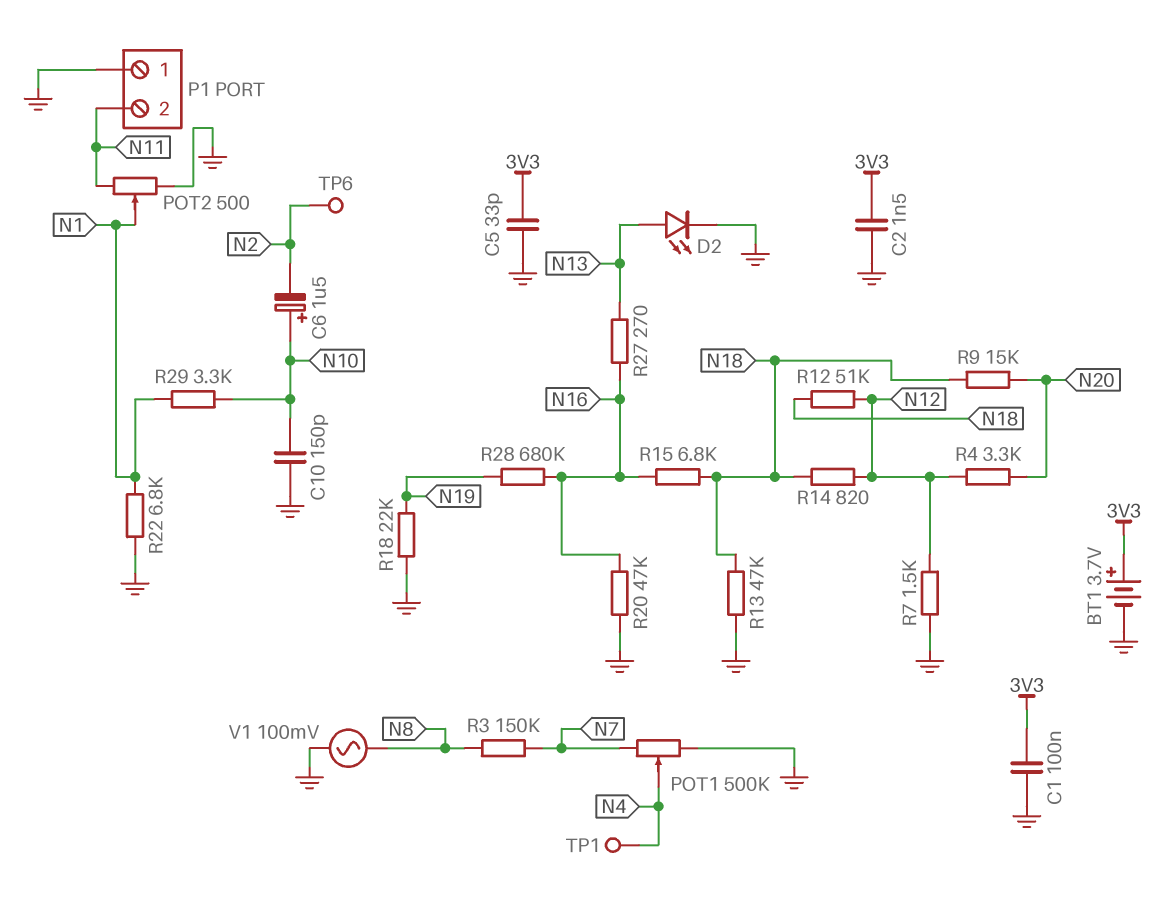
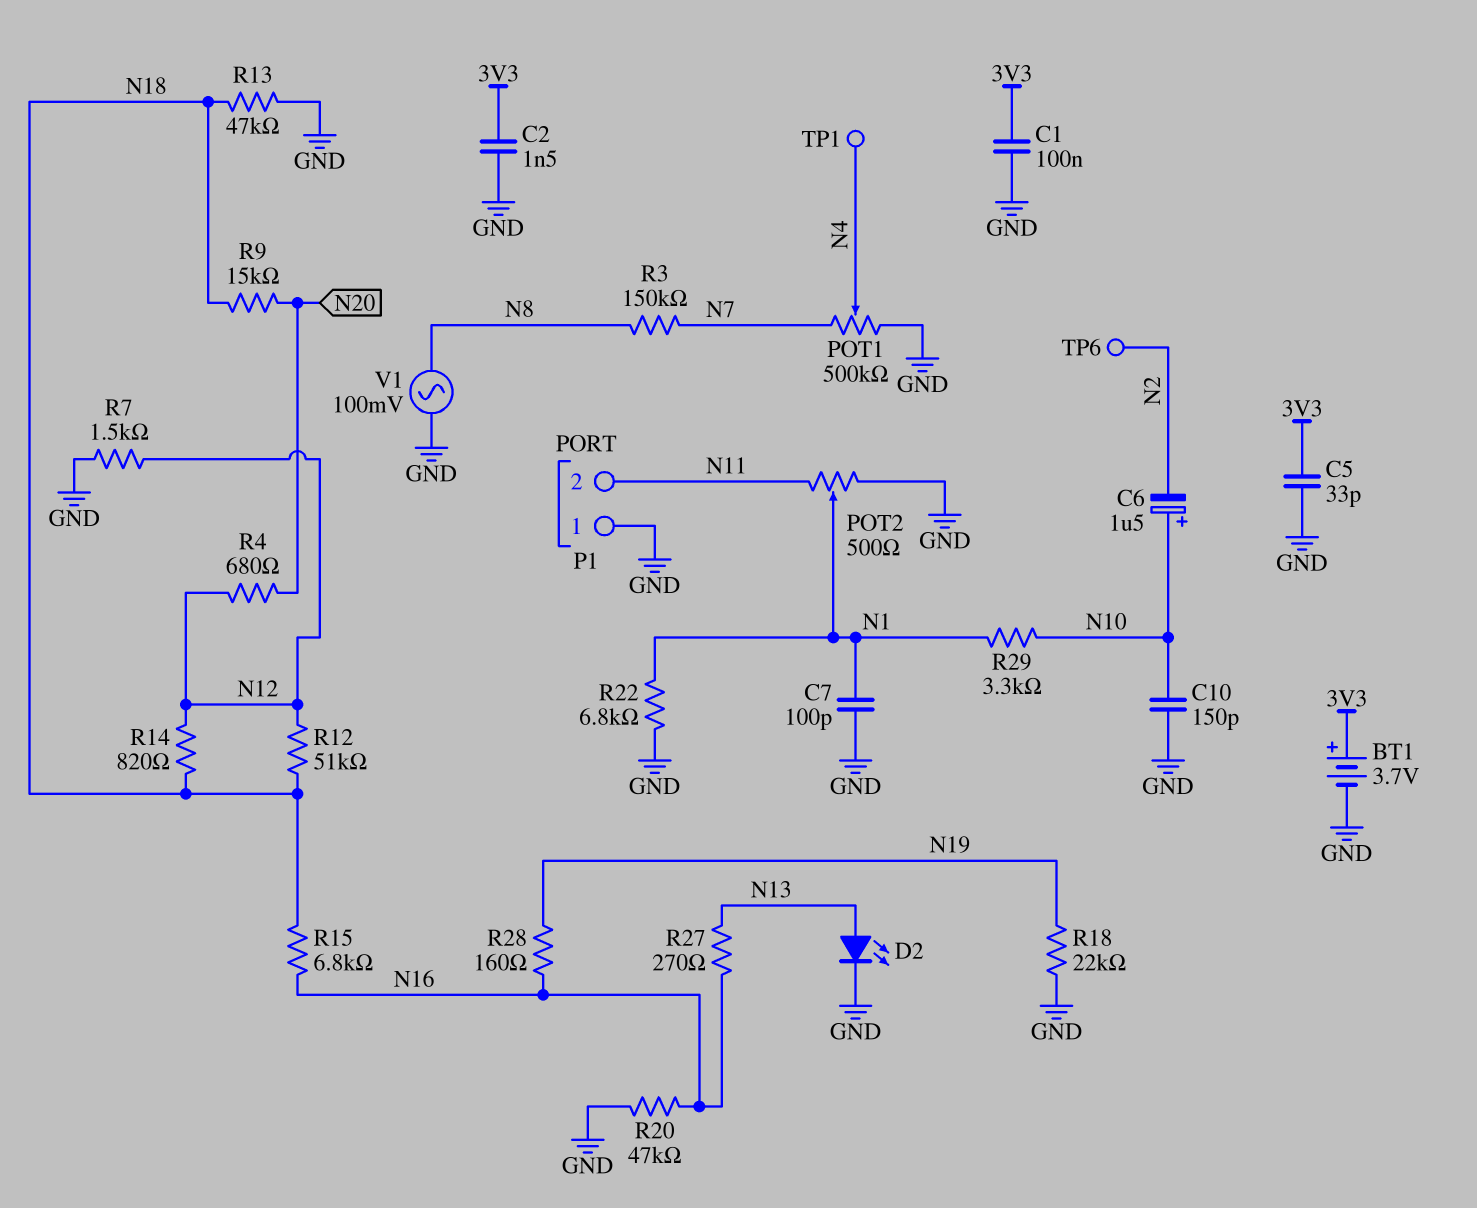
C7: none -> 100pF (GND, N1)
R4: 3.3k (N12, N20) -> 680 (N12, N20)
R28: 680k (N16, N19) -> 160 (N16, N19)

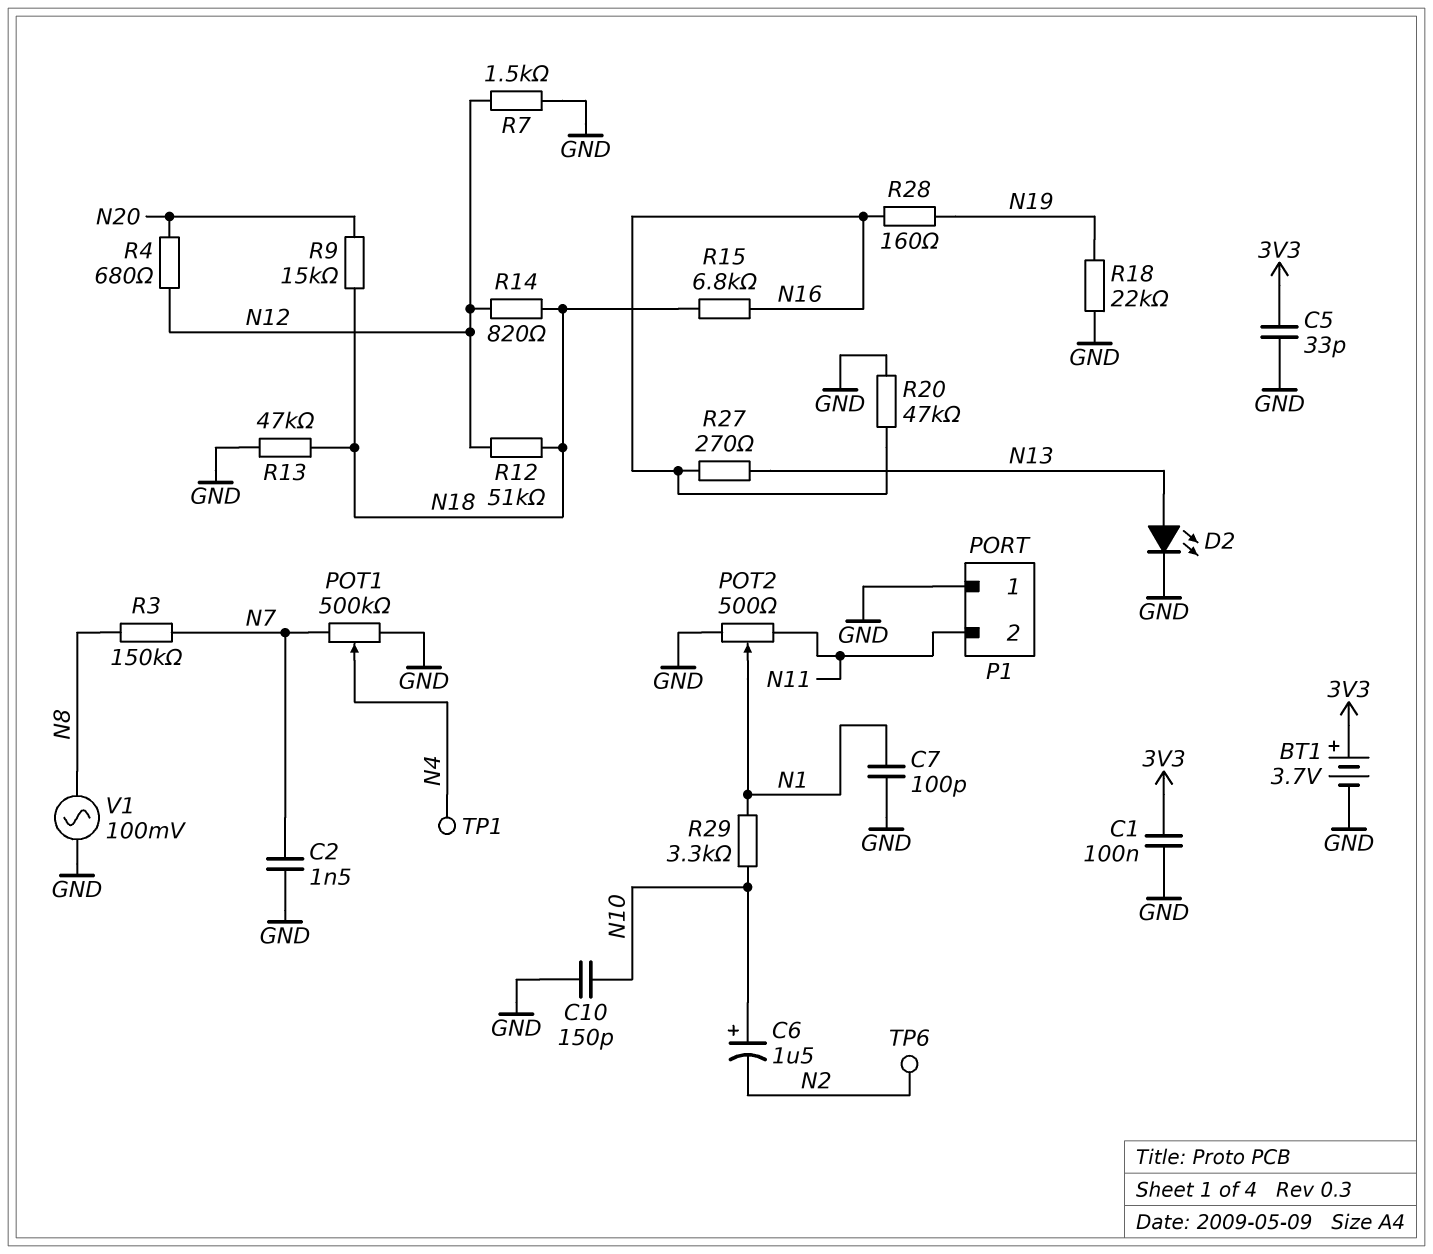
C2: 1.5nF (3V3, GND) -> 1.5nF (GND, N7)
R22: 6.8k (GND, N1) -> none

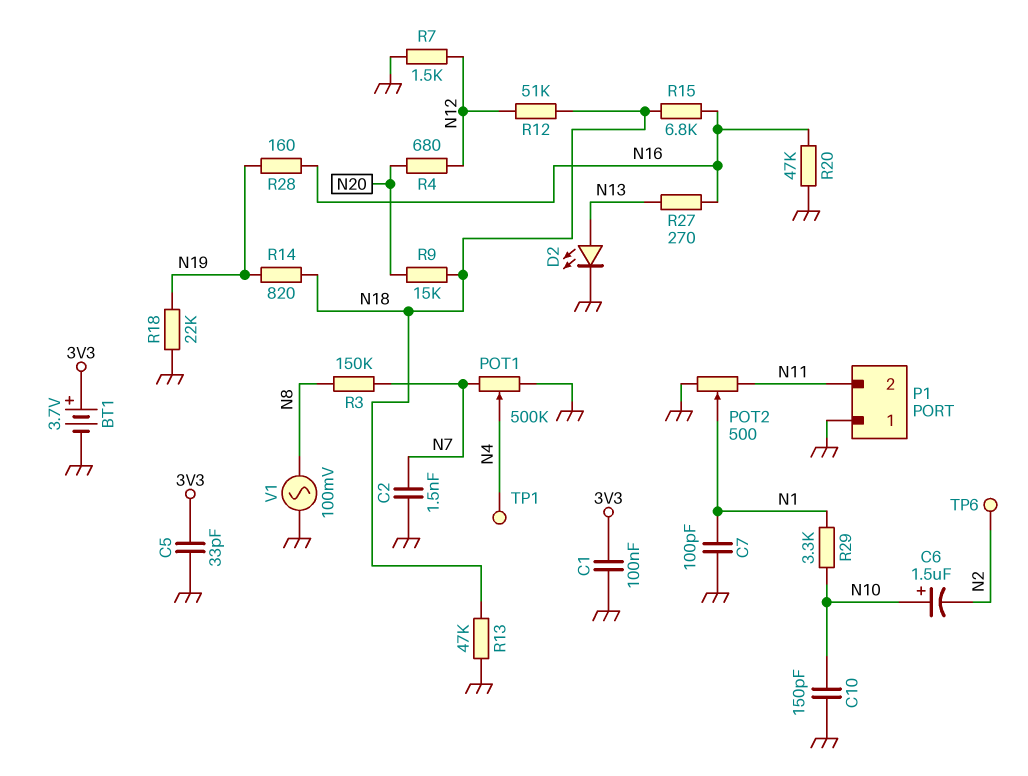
R14: 820 (N12, N18) -> 820 (N18, N19)

